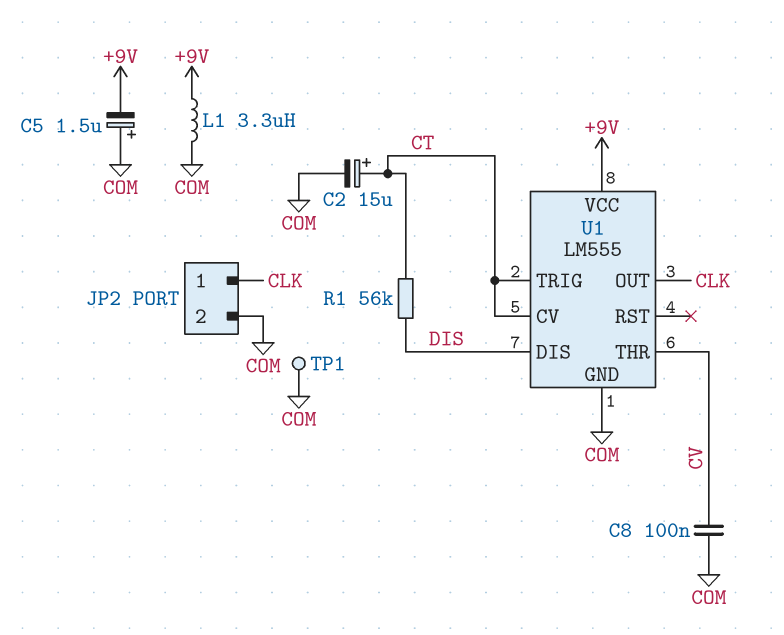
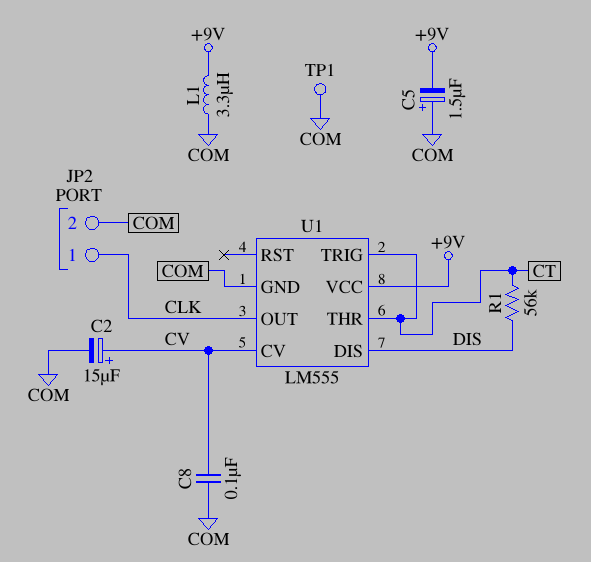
C2: 15uF (plus CT, minus COM) -> 15uF (plus CV, minus COM)
U1 pin CV: CT -> CV
U1 pin THR: CV -> CT

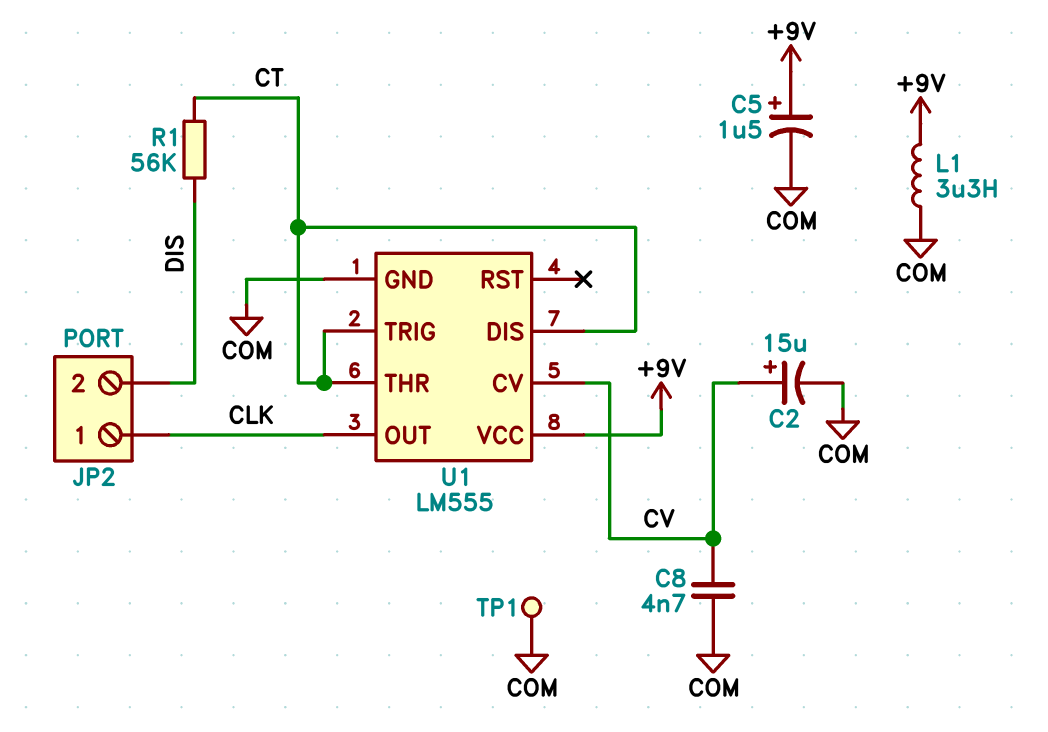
C5: 1.5uF (plus COM, minus +9V) -> 1.5uF (plus +9V, minus COM)
C8: 100nF (COM, CV) -> 4.7nF (COM, CV)
JP2 pin 2: COM -> DIS
U1 pin DIS: DIS -> CT

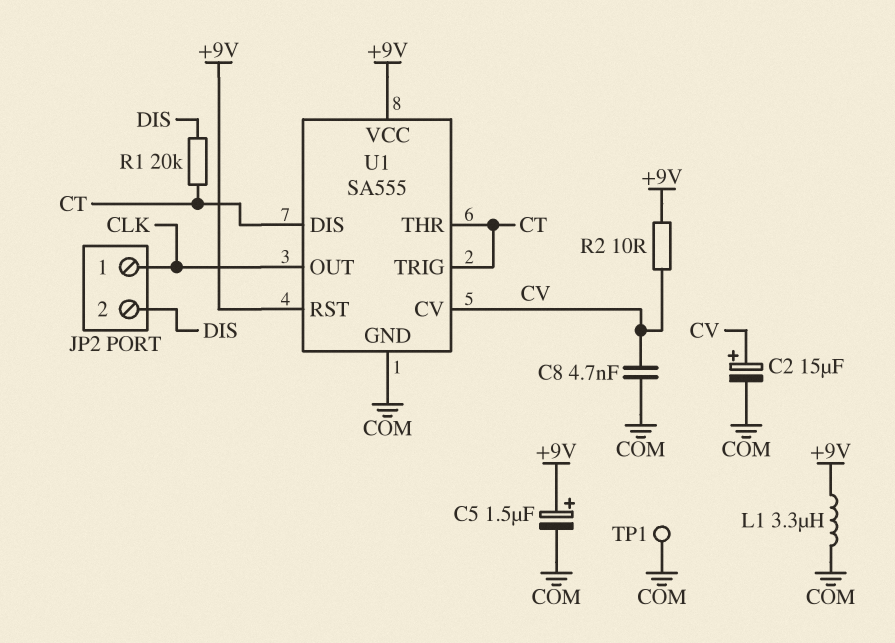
R1: 56k (CT, DIS) -> 20k (CT, DIS)
R2: none -> 10 (+9V, CV)
U1: LM555 -> SA555
U1 pin RST: none -> +9V

